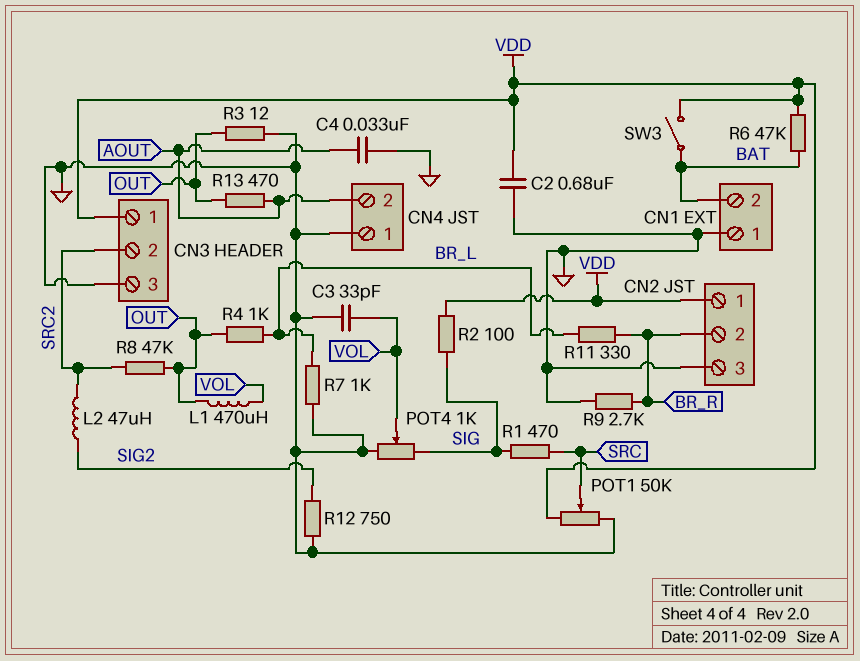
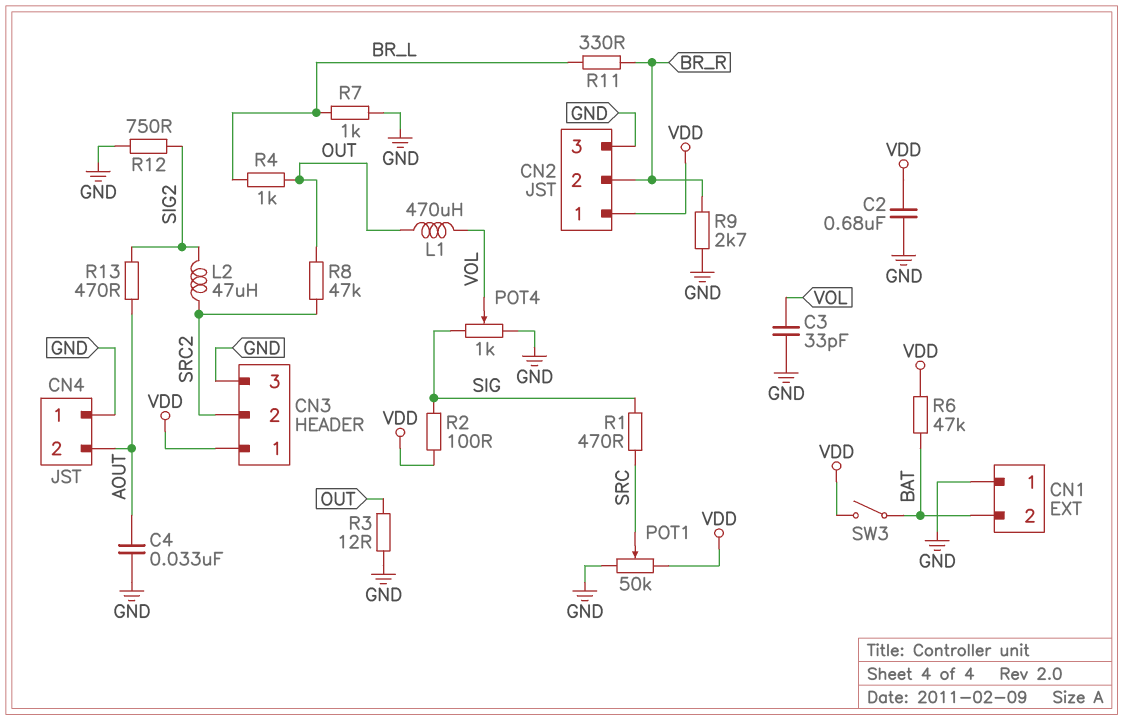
R13: 470 (AOUT, OUT) -> 470 (AOUT, SIG2)

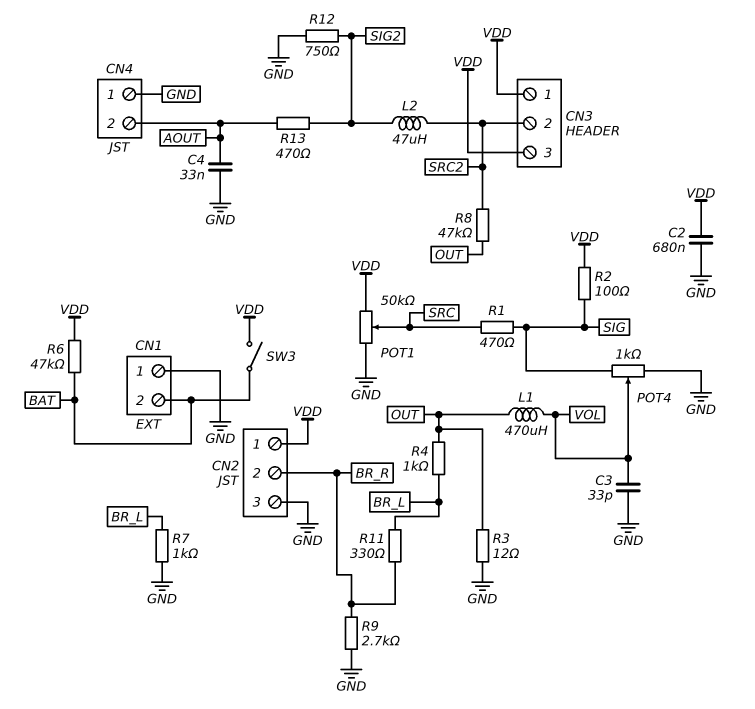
CN3 pin 3: GND -> VDD

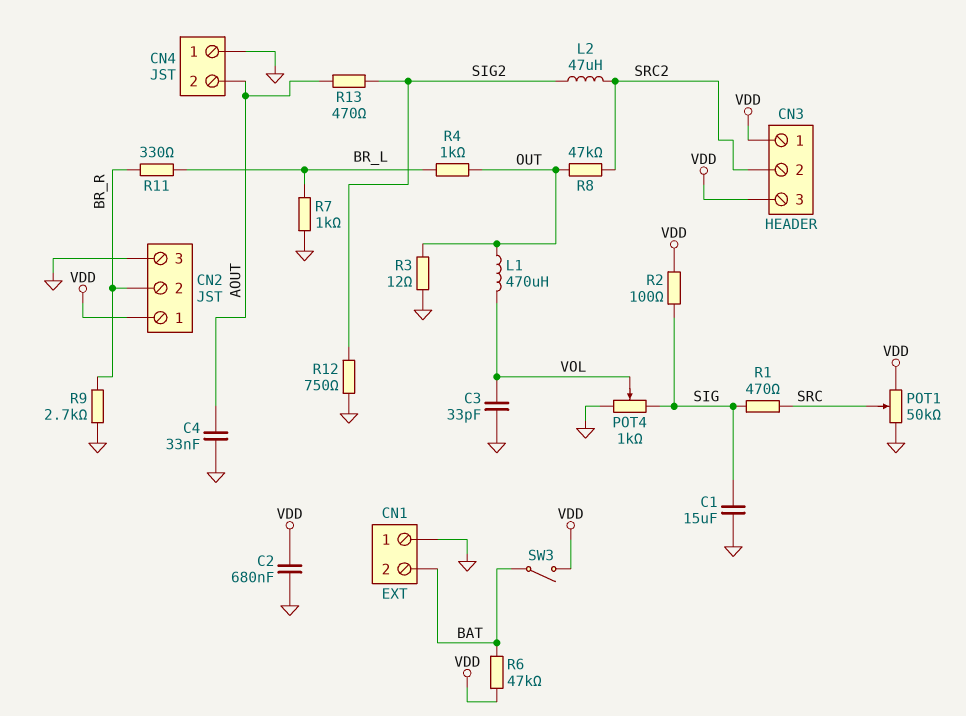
C1: none -> 15uF (GND, SIG)

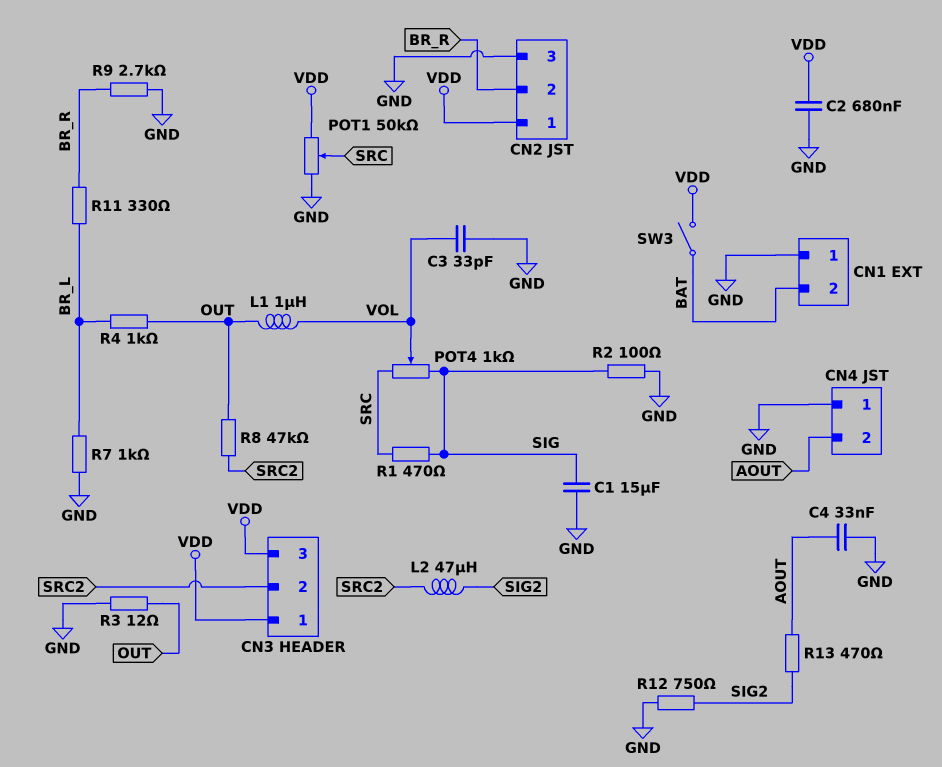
L1: 470uH (OUT, VOL) -> 1uH (OUT, VOL)
POT4: 1k (GND, SIG, wiper VOL) -> 1k (SIG, SRC, wiper VOL)
R2: 100 (SIG, VDD) -> 100 (GND, SIG)
R6: 47k (BAT, VDD) -> none

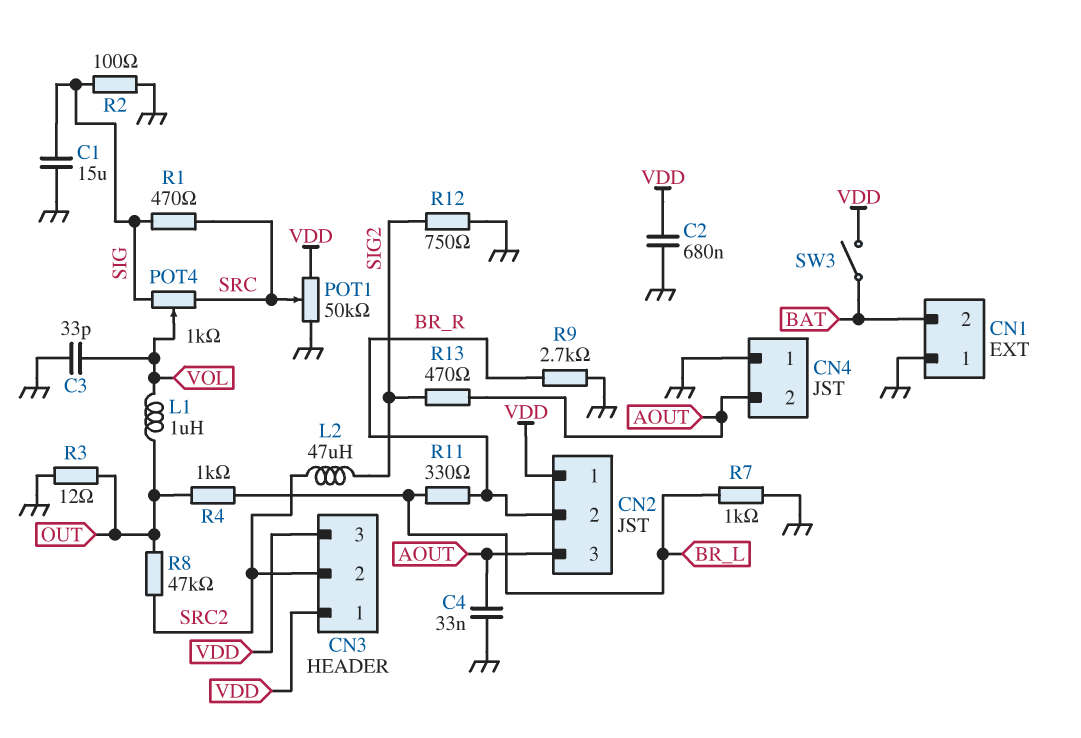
CN2 pin 3: GND -> AOUT

